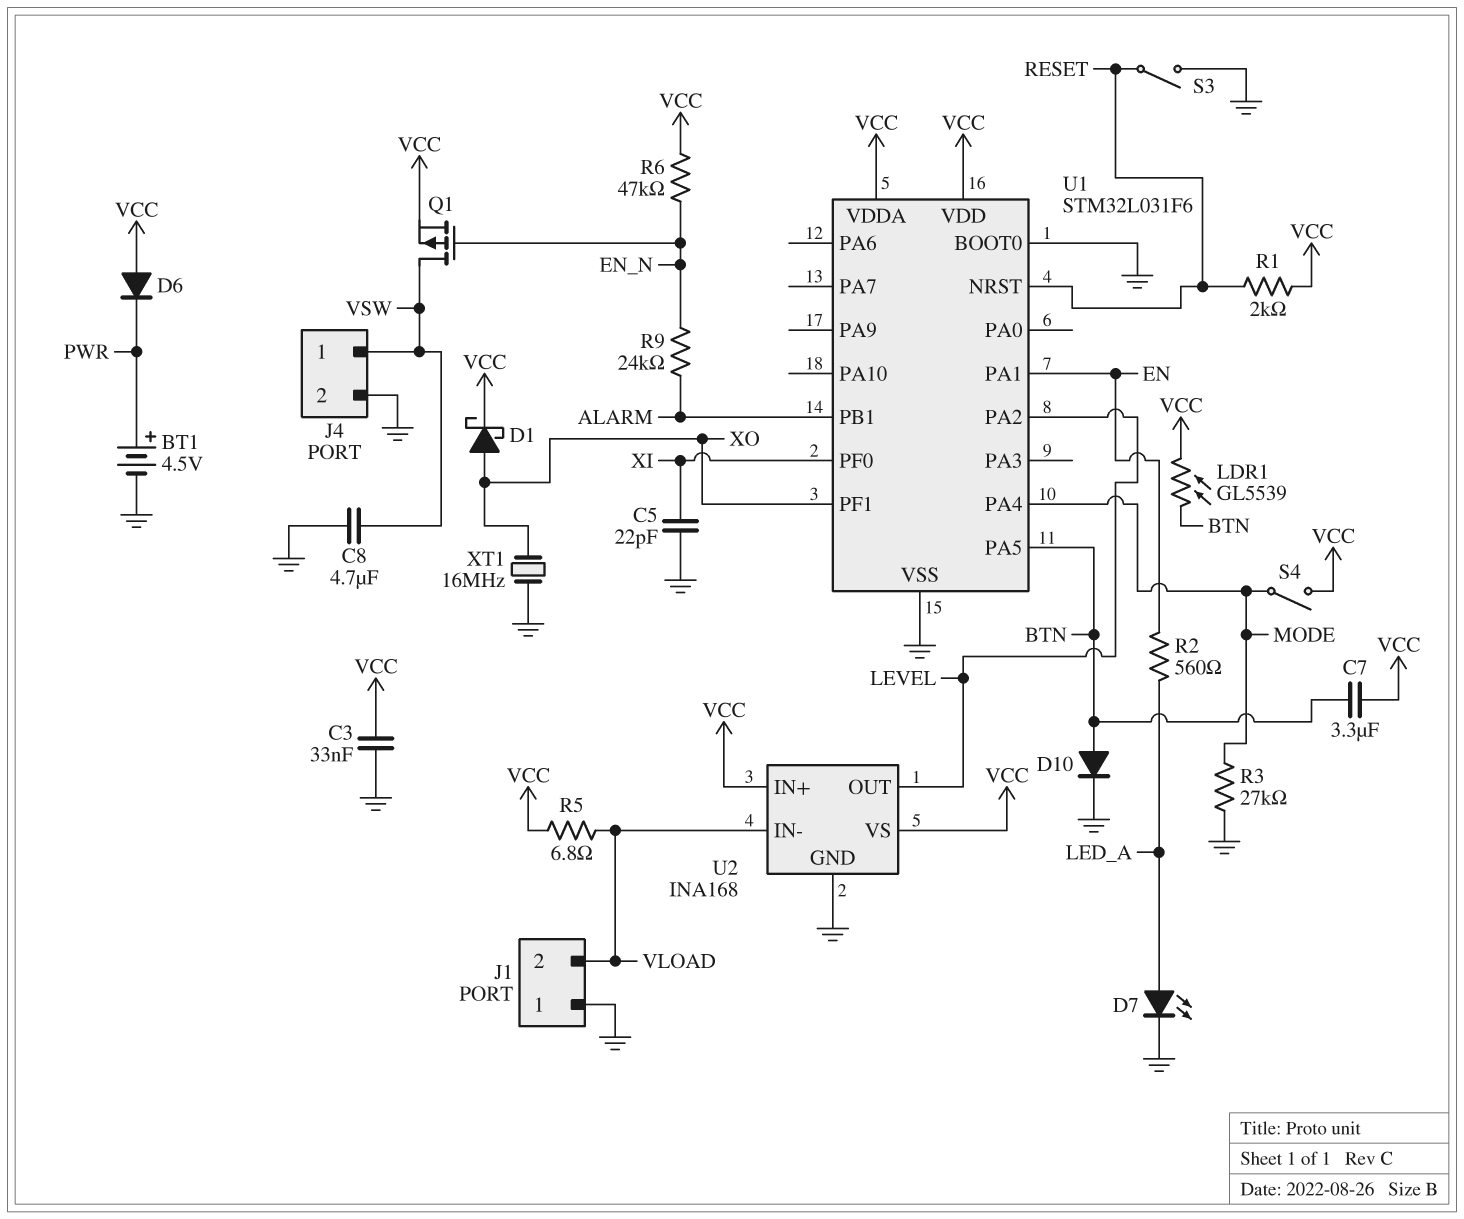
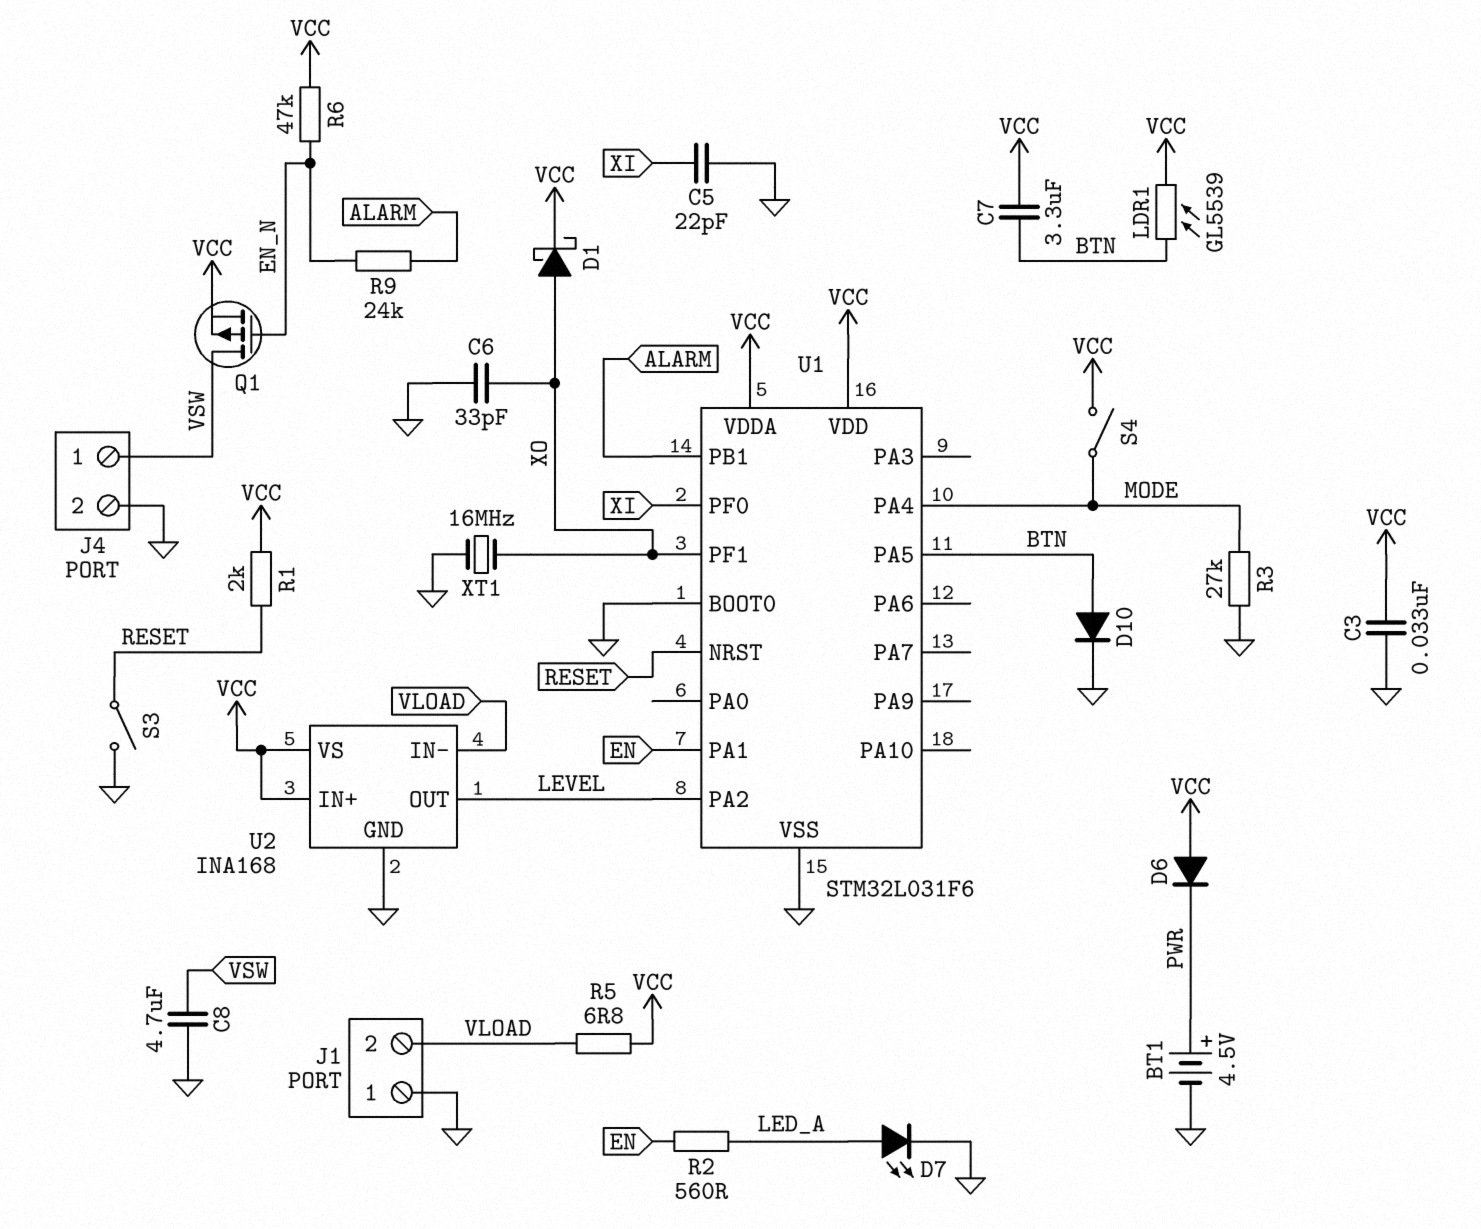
C6: none -> 33pF (GND, XO)

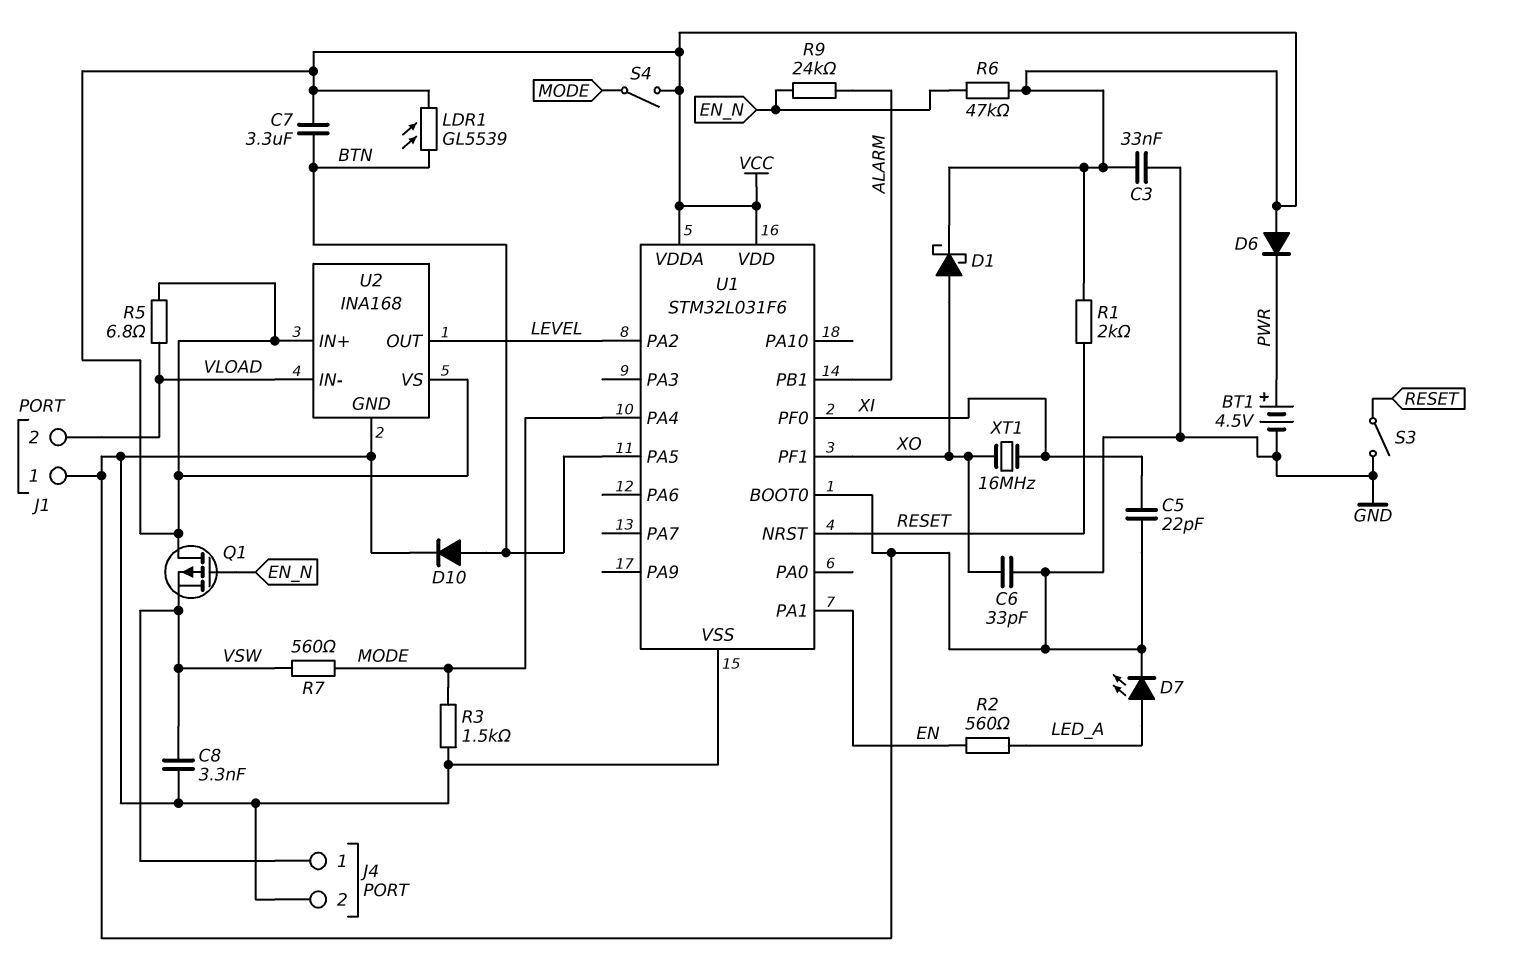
C8: 4.7uF (GND, VSW) -> 3.3nF (GND, VSW)
Q1: PMOS (G EN_N, D VSW, S VCC) -> PMOS (G EN_N, D VCC, S VSW)
R3: 27k (GND, MODE) -> 1.5k (GND, MODE)
R7: none -> 560 (MODE, VSW)
XT1: 16MHz (GND, XO) -> 16MHz (XI, XO)

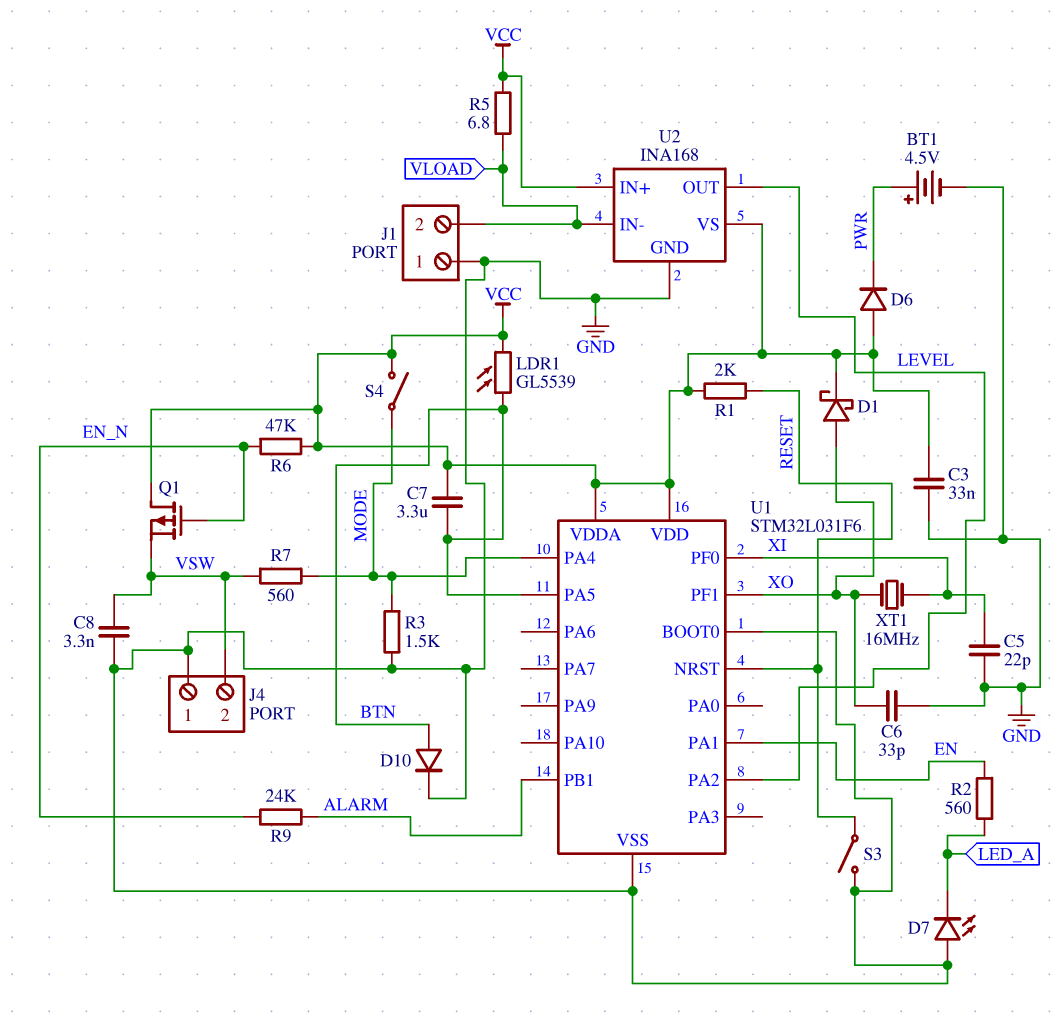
D7: LED (A LED_A, K GND) -> LED (A GND, K LED_A)
J4 pin 1: VSW -> GND
J4 pin 2: GND -> VSW

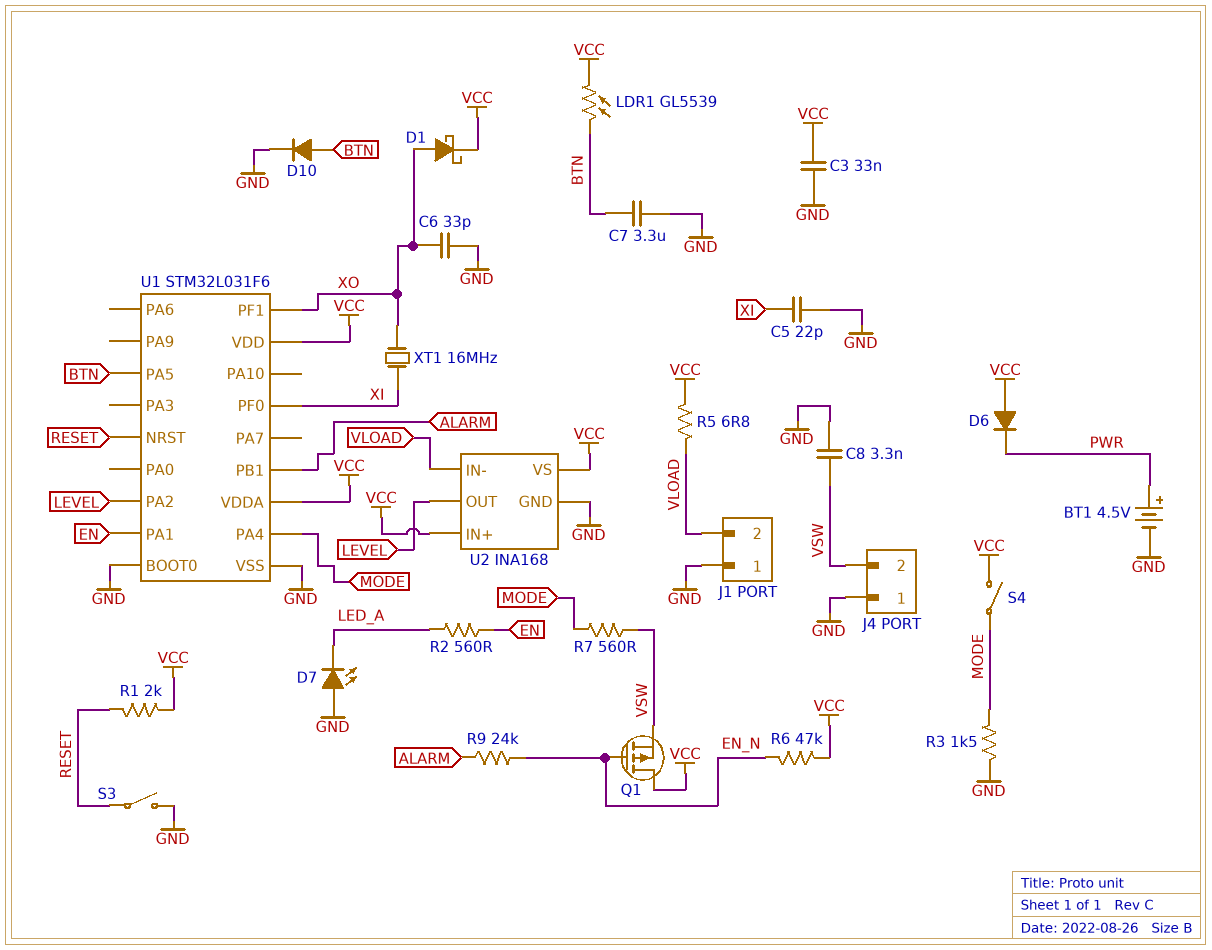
C7: 3.3uF (BTN, VCC) -> 3.3uF (BTN, GND)

